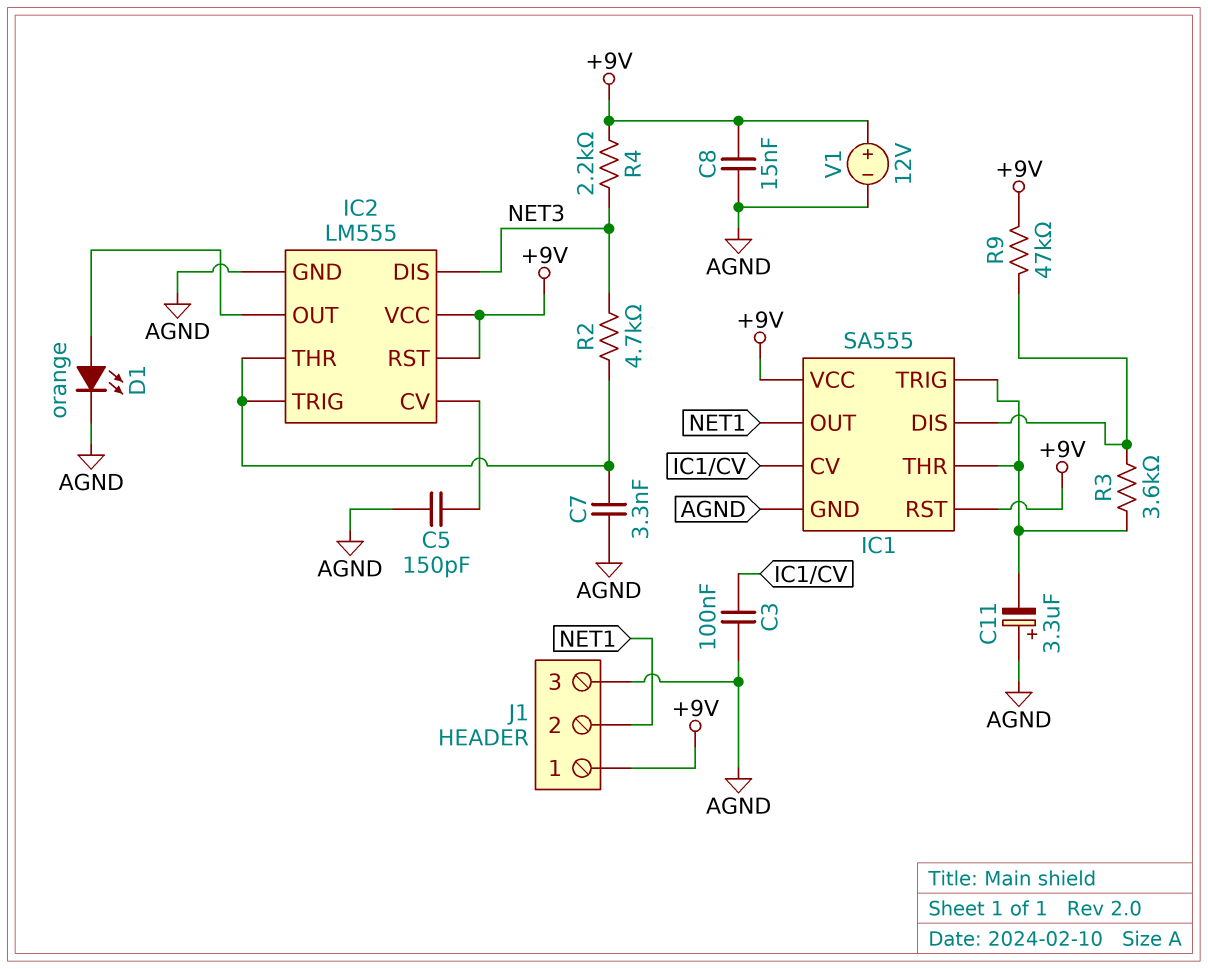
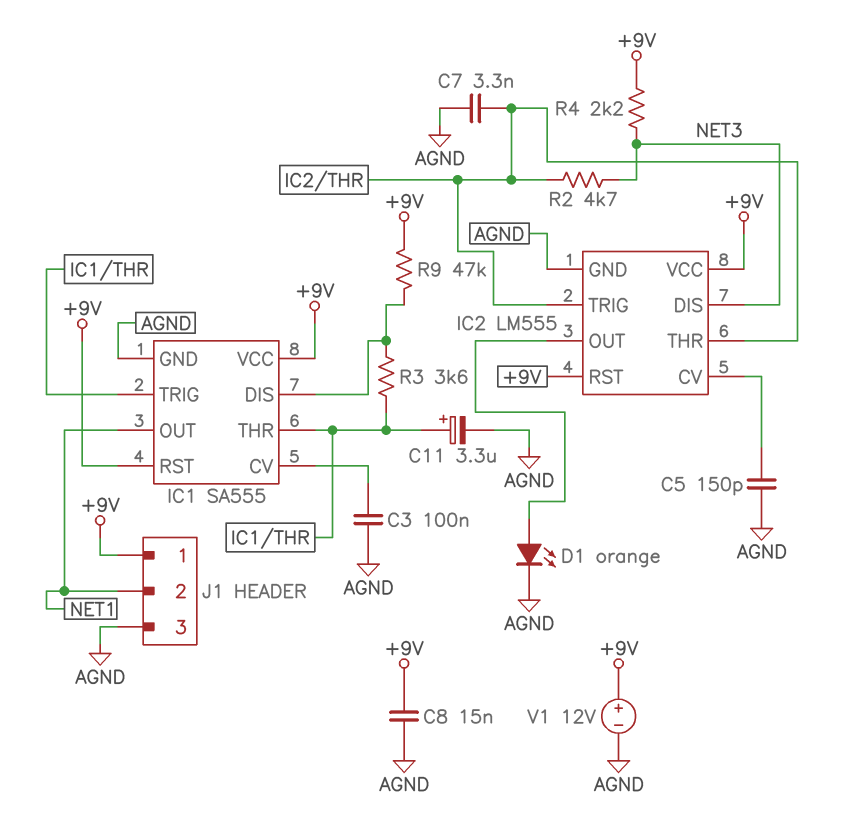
C11: 3.3uF (plus AGND, minus IC1/THR) -> 3.3uF (plus IC1/THR, minus AGND)

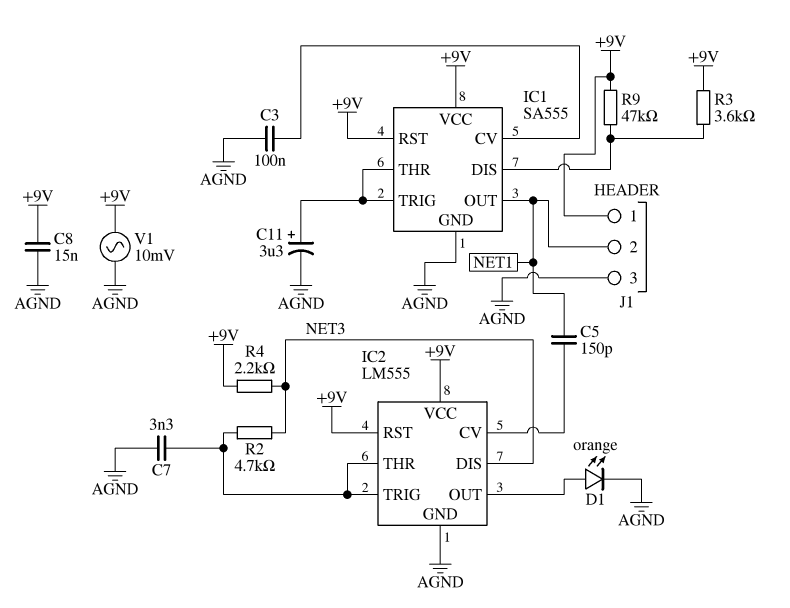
C5: 150pF (AGND, IC2/CV) -> 150pF (IC2/CV, NET1)
R3: 3.6k (IC1/DIS, IC1/THR) -> 3.6k (+9V, IC1/DIS)
V1: 12V (plus +9V, minus AGND) -> AC 10mV (+9V, AGND)

